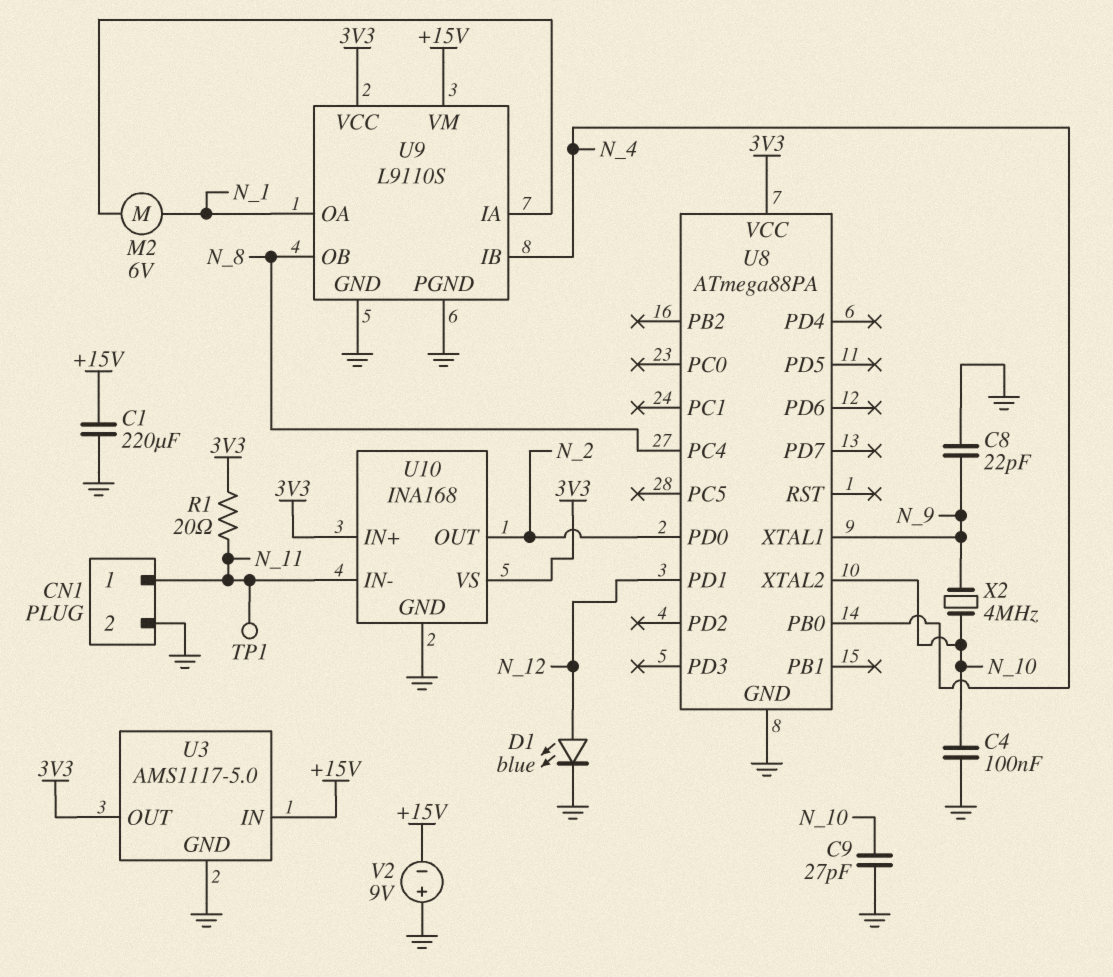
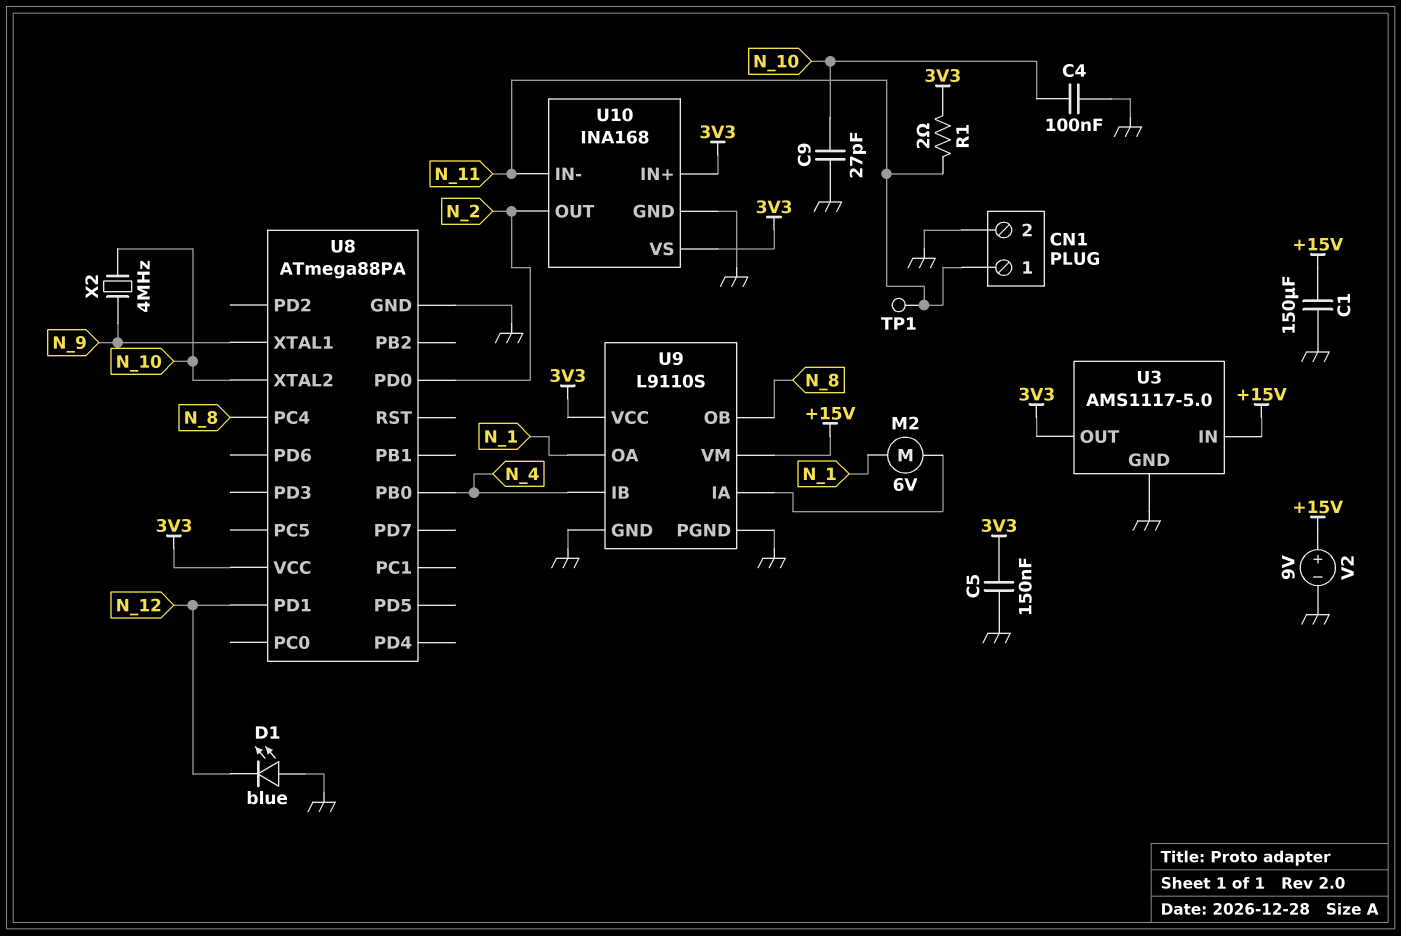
C1: 220uF (+15V, GND) -> 150uF (+15V, GND)
C5: none -> 150nF (3V3, GND)
C8: 22pF (GND, N_9) -> none
D1: LED blue (A N_12, K GND) -> LED blue (A GND, K N_12)
R1: 20 (3V3, N_11) -> 2 (3V3, N_11)
V2: 9V (plus GND, minus +15V) -> 9V (plus +15V, minus GND)

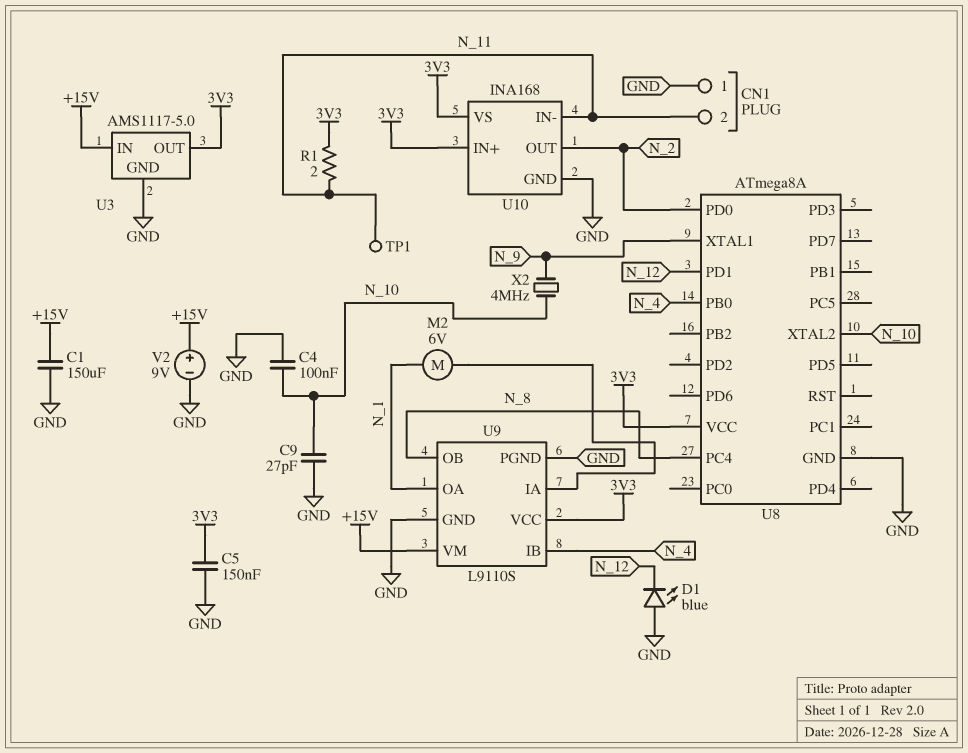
CN1 pin 1: N_11 -> GND
CN1 pin 2: GND -> N_11
U8: ATmega88PA -> ATmega8A

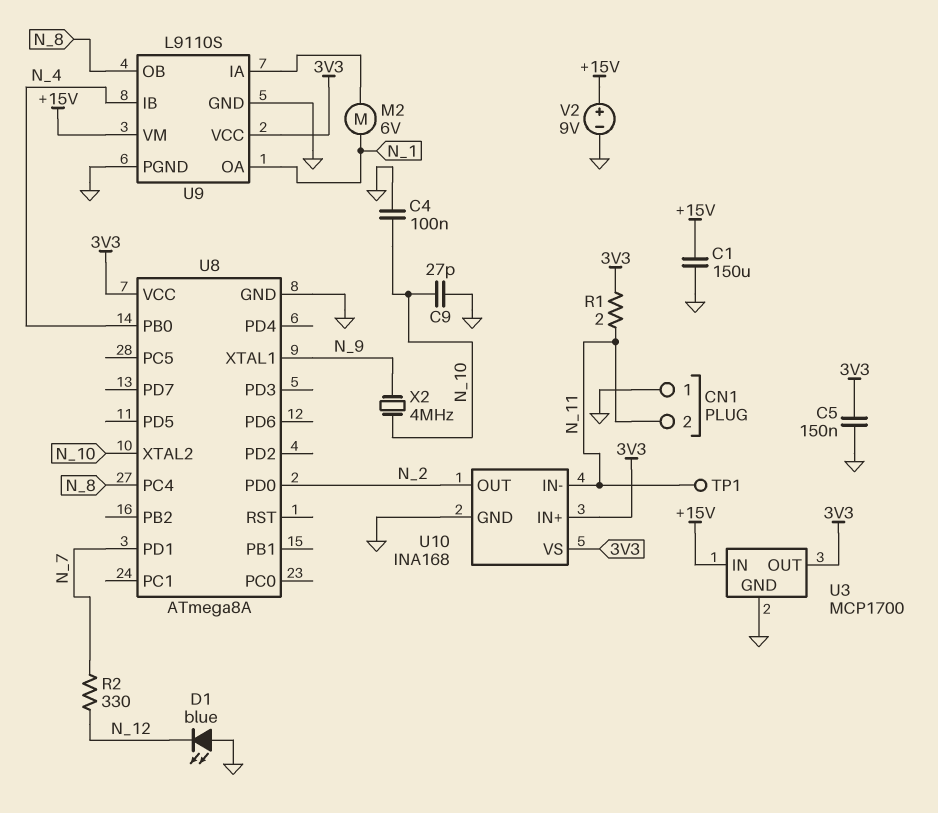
R2: none -> 330 (N_7, N_12)
U3: AMS1117-5.0 -> MCP1700
U8 pin PD1: N_12 -> N_7

